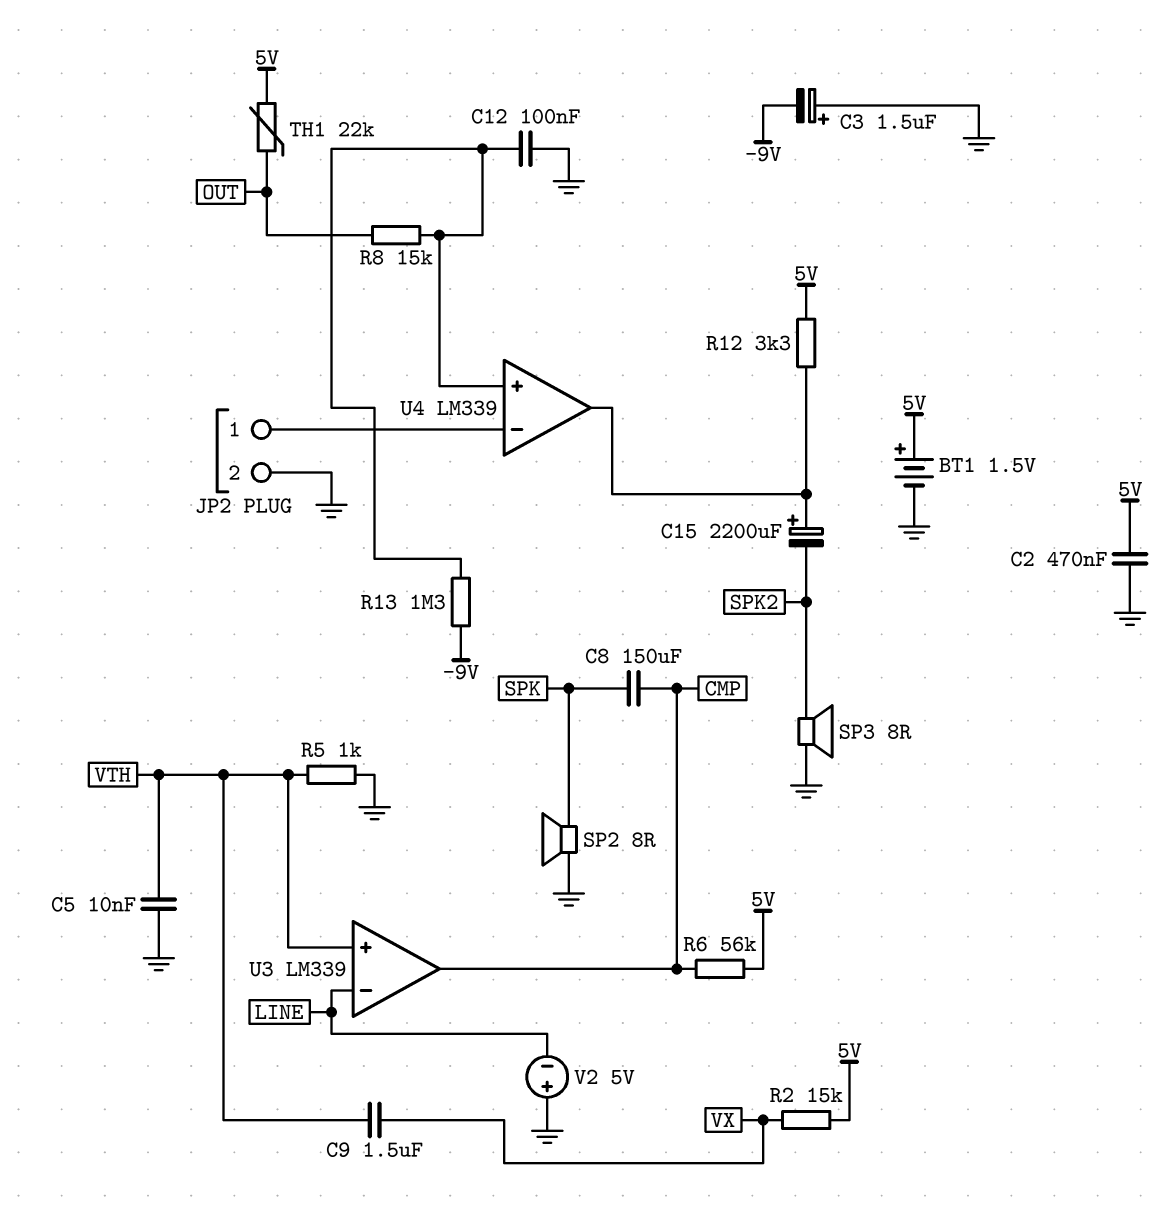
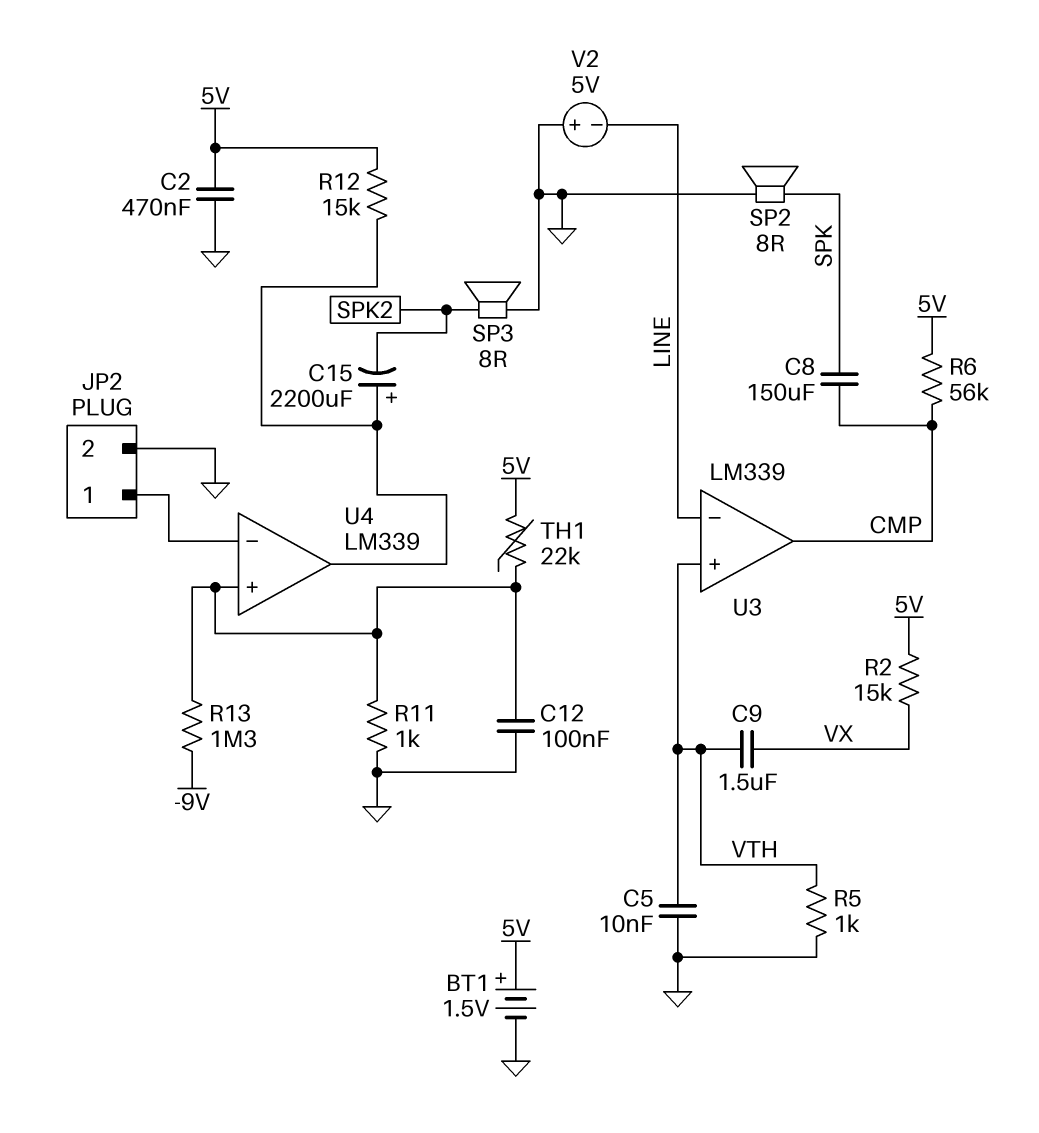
C3: 1.5uF (plus GND, minus -9V) -> none
R8: 15k (OUT, U4/in+) -> none
R11: none -> 1k (GND, U4/in+)
R12: 3.3k (5V, U4/out) -> 15k (5V, U4/out)
TH1: 22k (5V, OUT) -> 22k (5V, U4/in+)

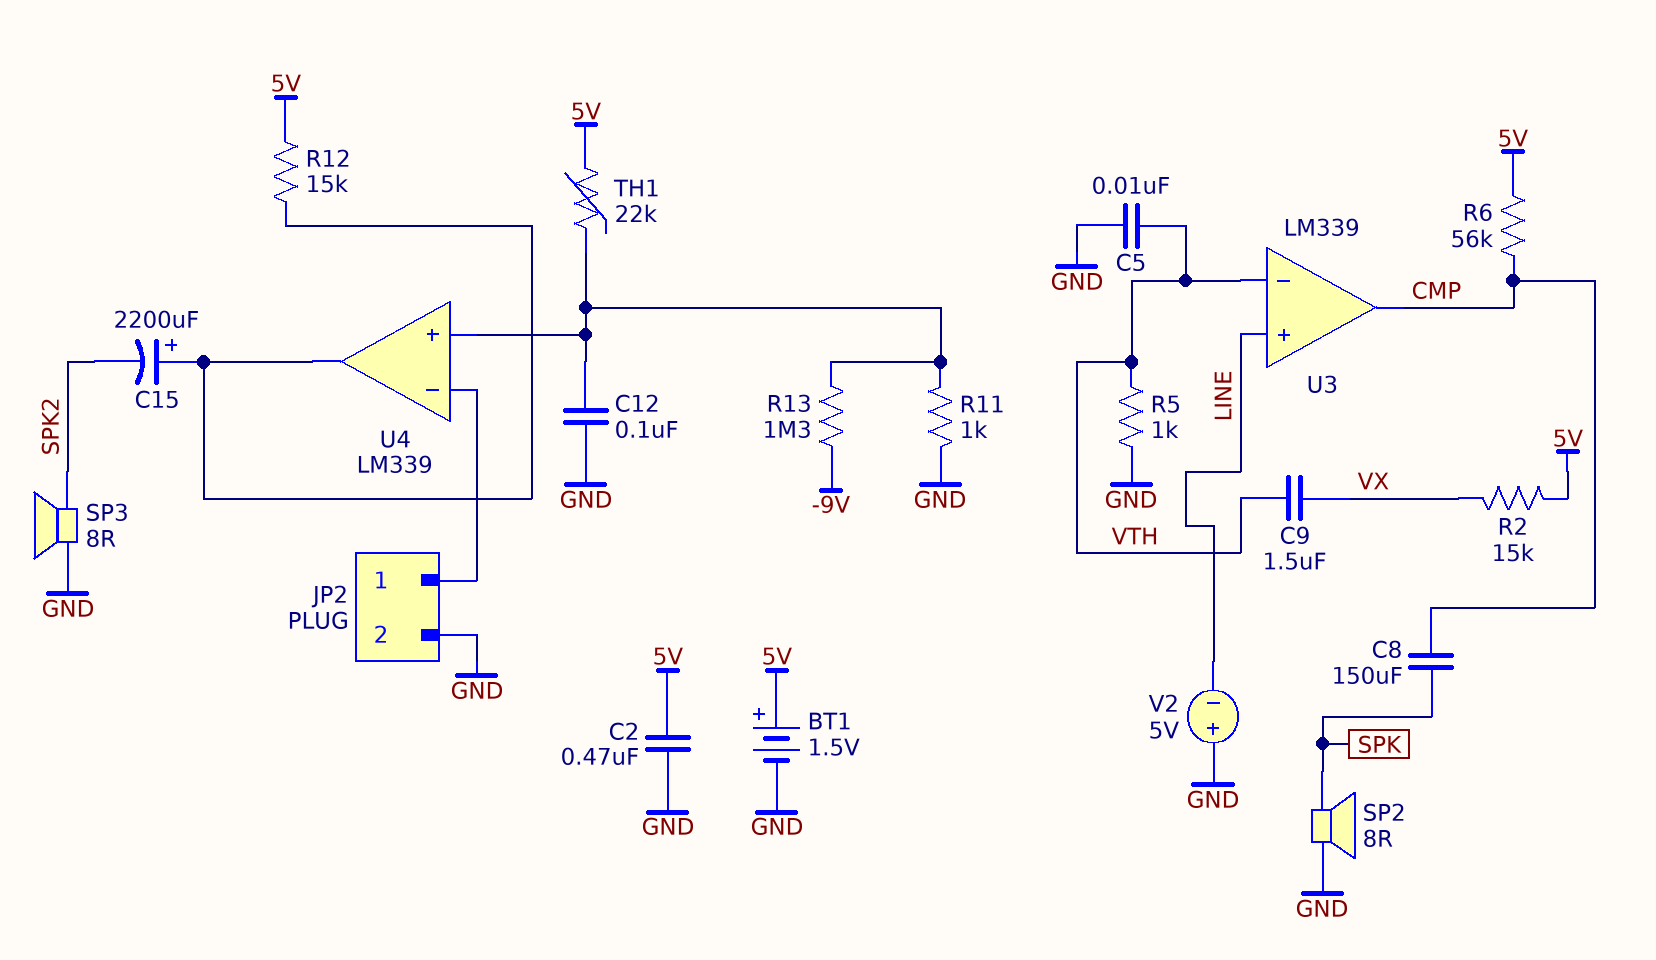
U3 pin in+: VTH -> LINE
U3 pin in-: LINE -> VTH

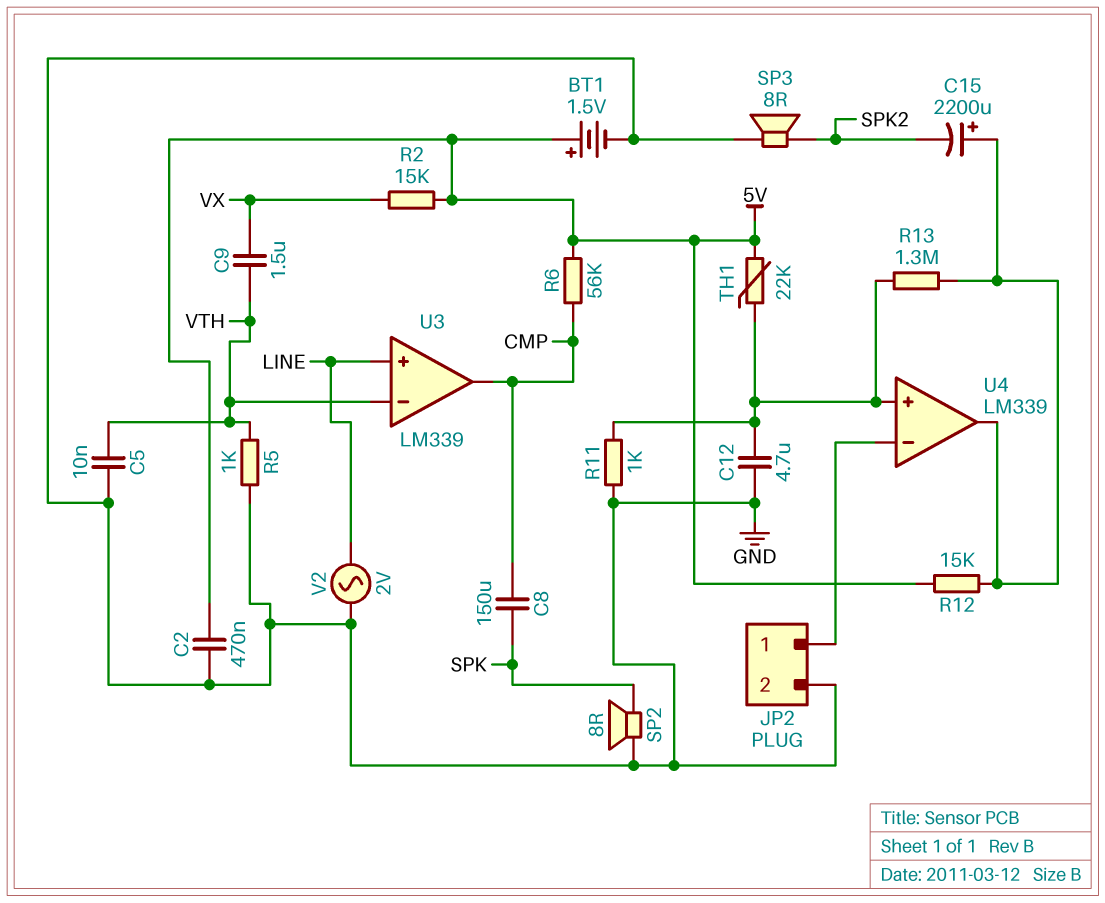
C12: 100nF (GND, U4/in+) -> 4.7uF (GND, U4/in+)
R13: 1.3M (-9V, U4/in+) -> 1.3M (U4/in+, U4/out)
V2: 5V (plus GND, minus LINE) -> AC 2V (GND, LINE)

